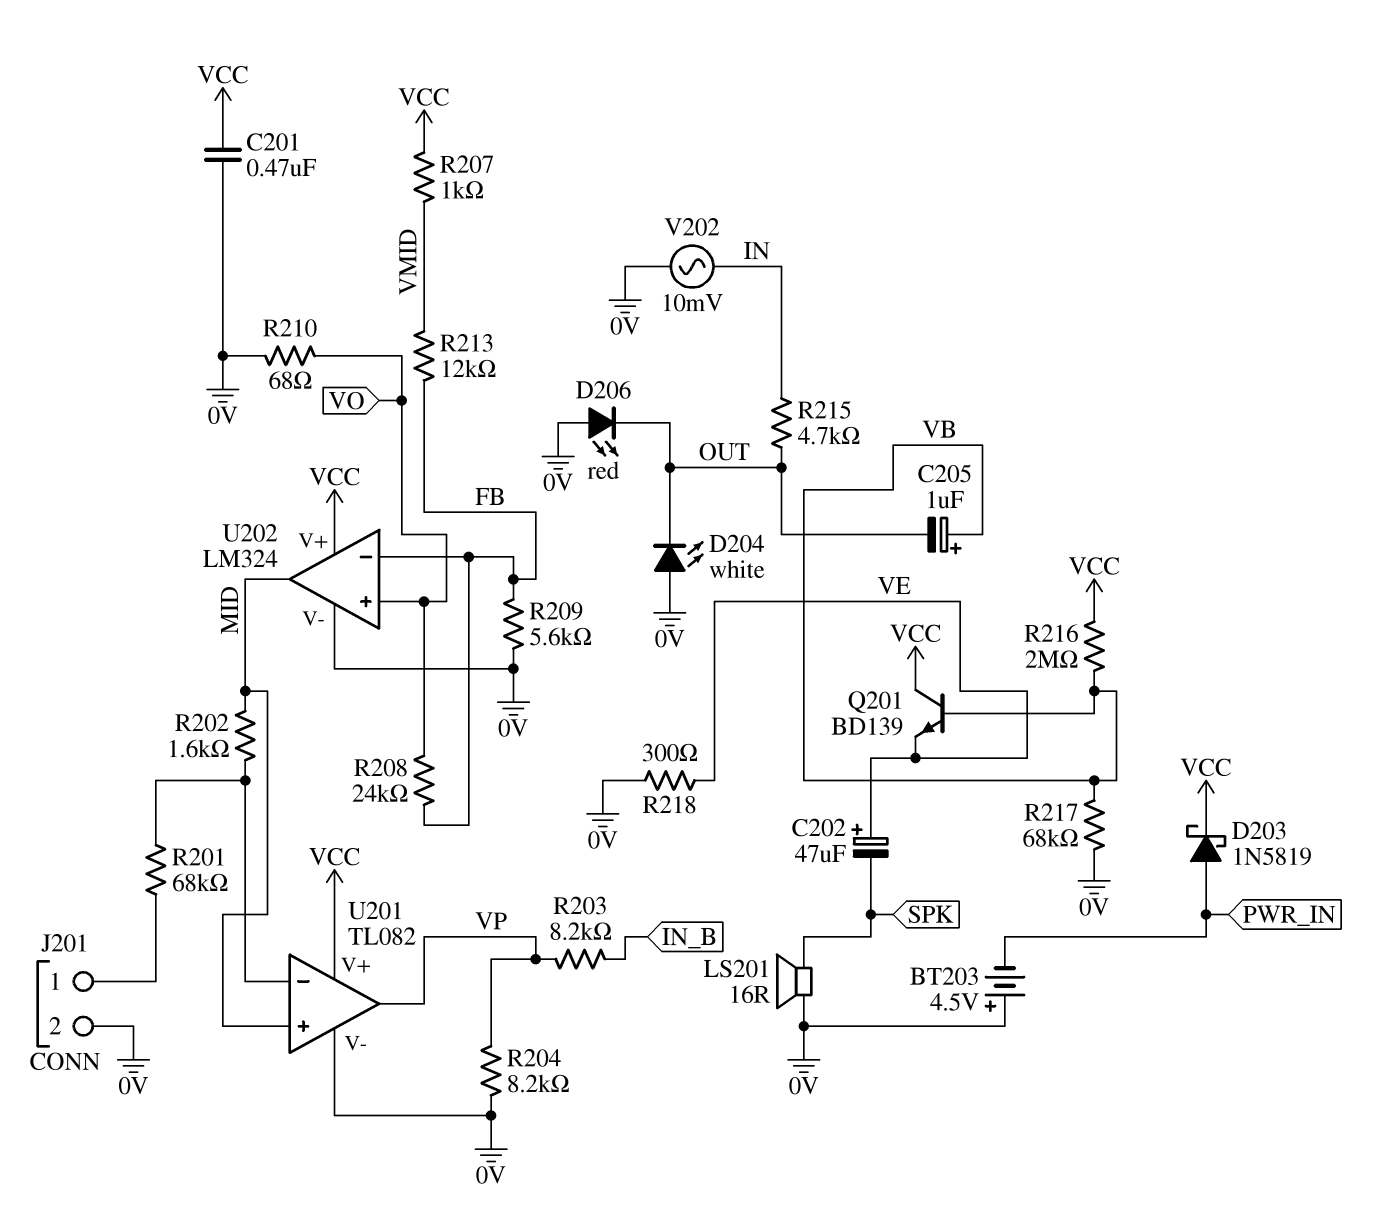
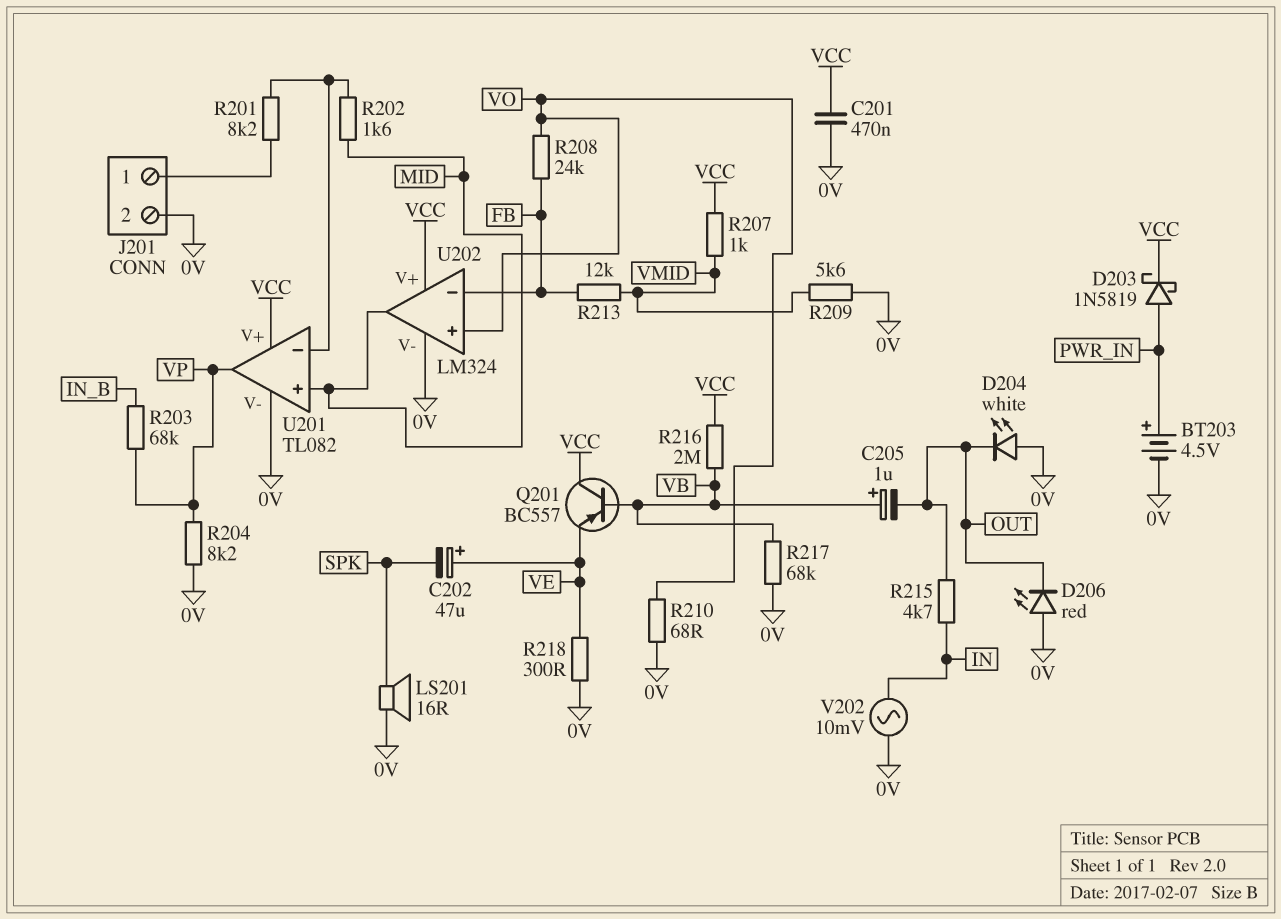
BT203: 4.5V (plus 0V, minus PWR_IN) -> 4.5V (plus PWR_IN, minus 0V)
Q201: NPN BD139 (B VB, C VCC, E VE) -> PNP BC557 (B VB, C VCC, E VE)
R201: 68k (J201/1, U201/in-) -> 8.2k (J201/1, U201/in-)
R203: 8.2k (IN_B, VP) -> 68k (IN_B, VP)
R209: 5.6k (0V, FB) -> 5.6k (0V, VMID)

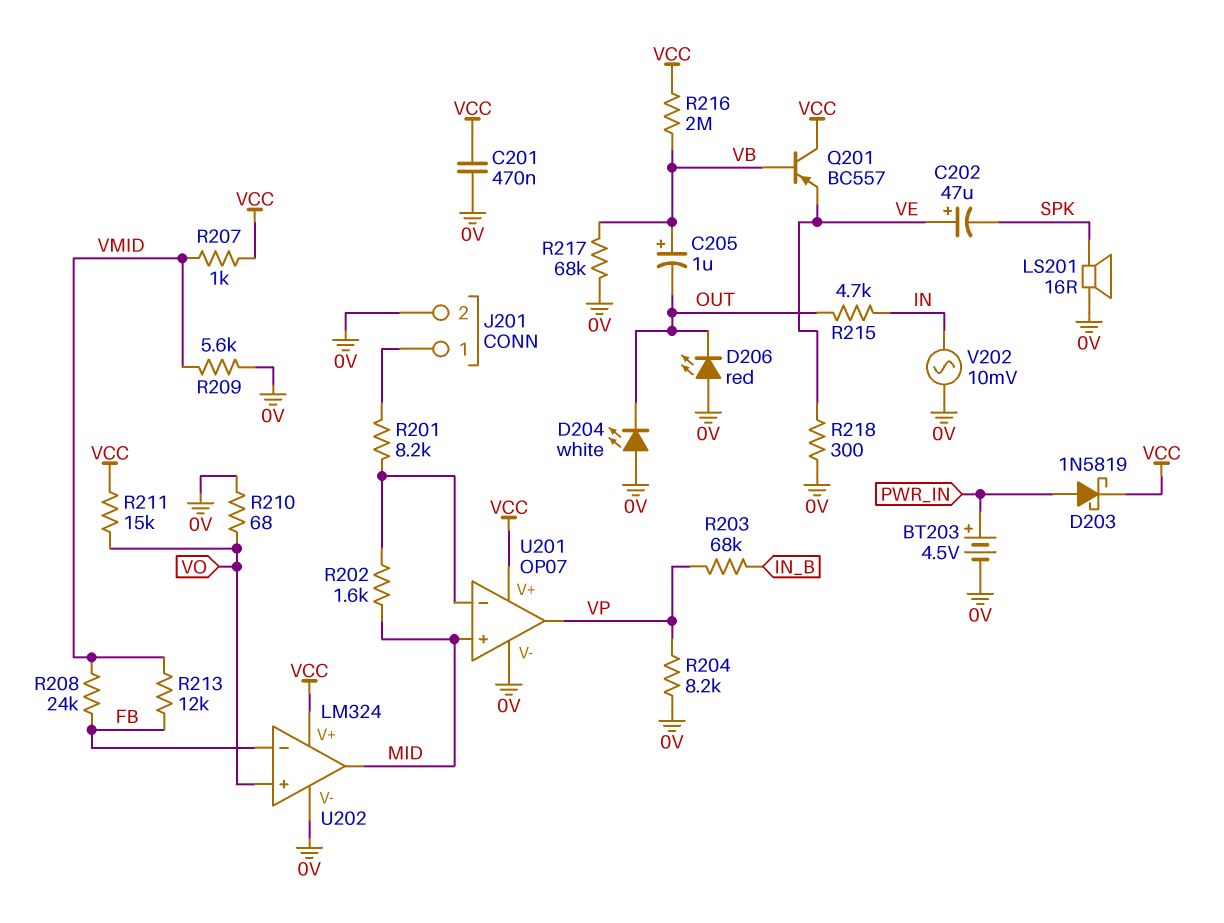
R208: 24k (FB, VO) -> 24k (FB, VMID)
R211: none -> 15k (VCC, VO)
U201: TL082 -> OP07

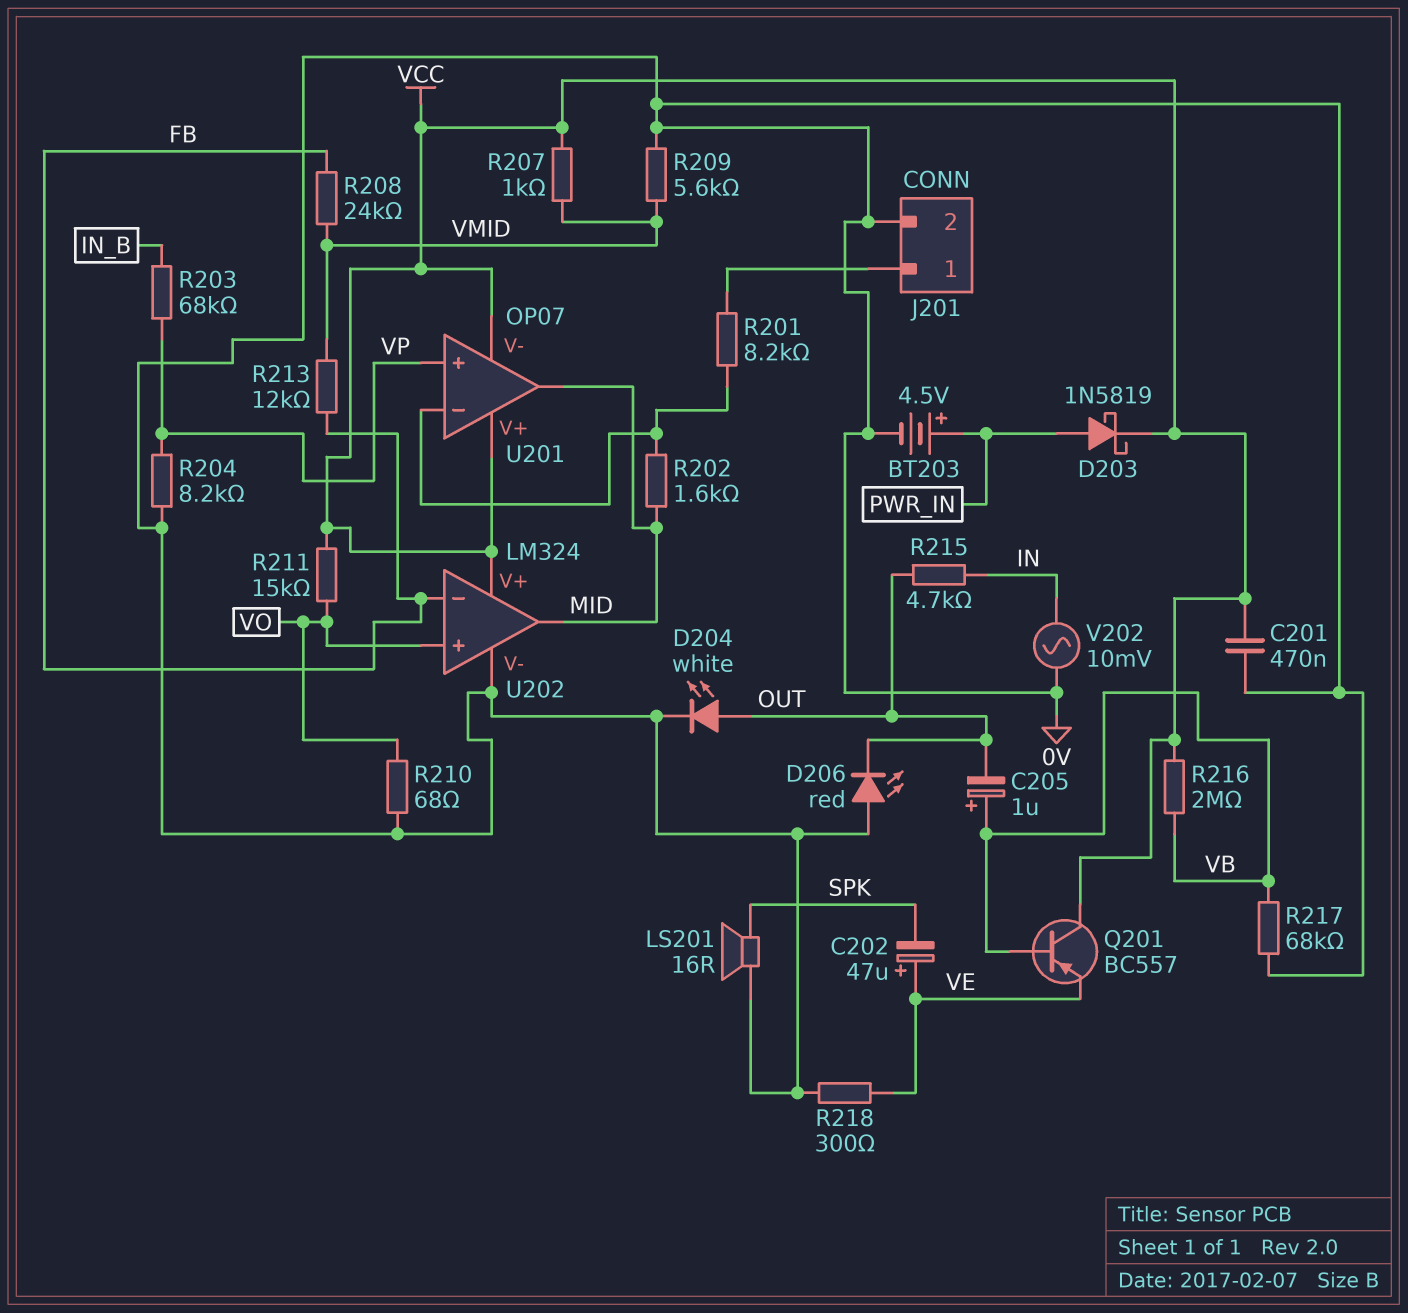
D204: LED white (A 0V, K OUT) -> LED white (A OUT, K 0V)
U201 pin V-: 0V -> VCC
U201 pin in+: MID -> VP
U201 pin out: VP -> MID

